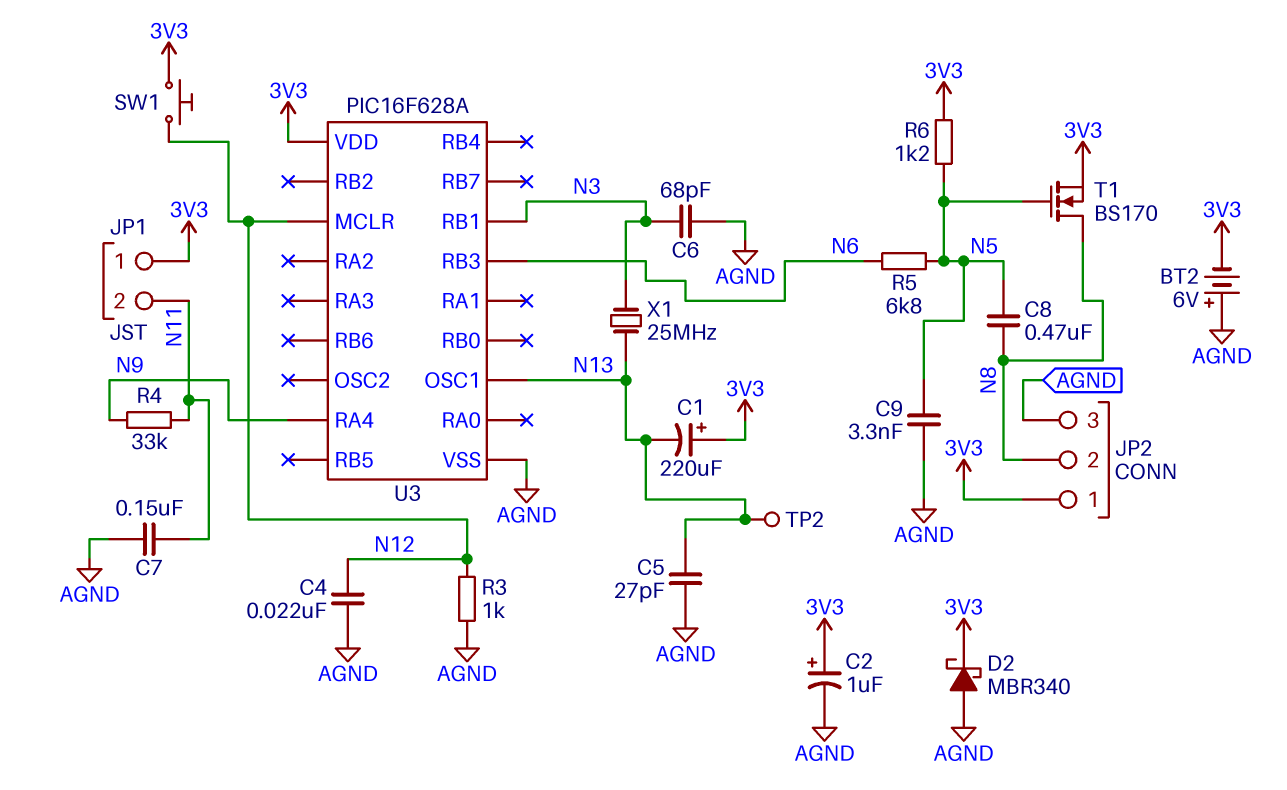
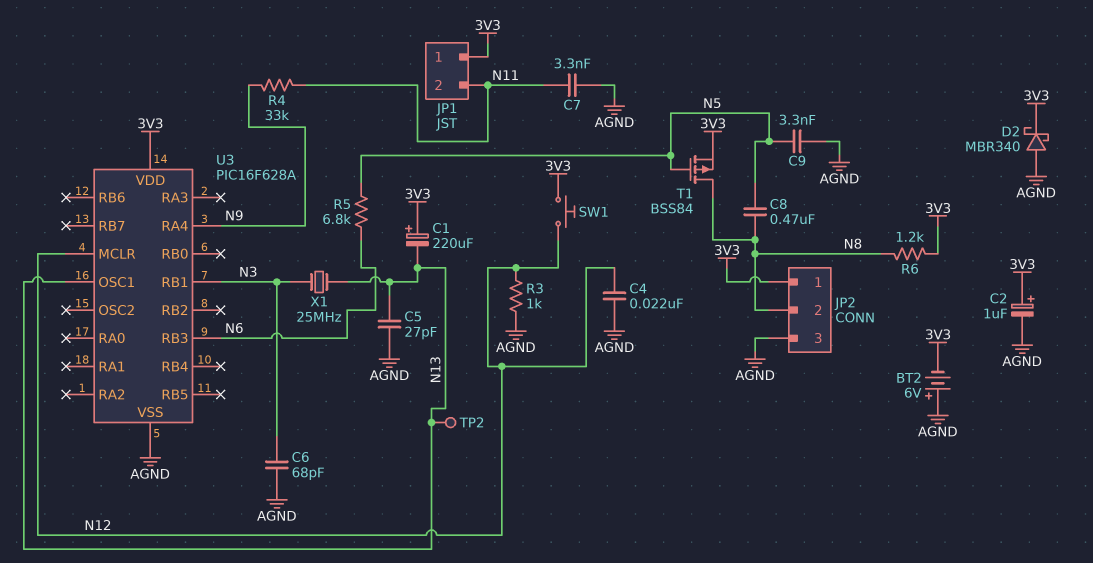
C7: 150nF (AGND, N11) -> 3.3nF (AGND, N11)
R6: 1.2k (3V3, N5) -> 1.2k (3V3, N8)
T1: NMOS BS170 (G N5, D N8, S 3V3) -> PMOS BSS84 (G N5, D N8, S 3V3)

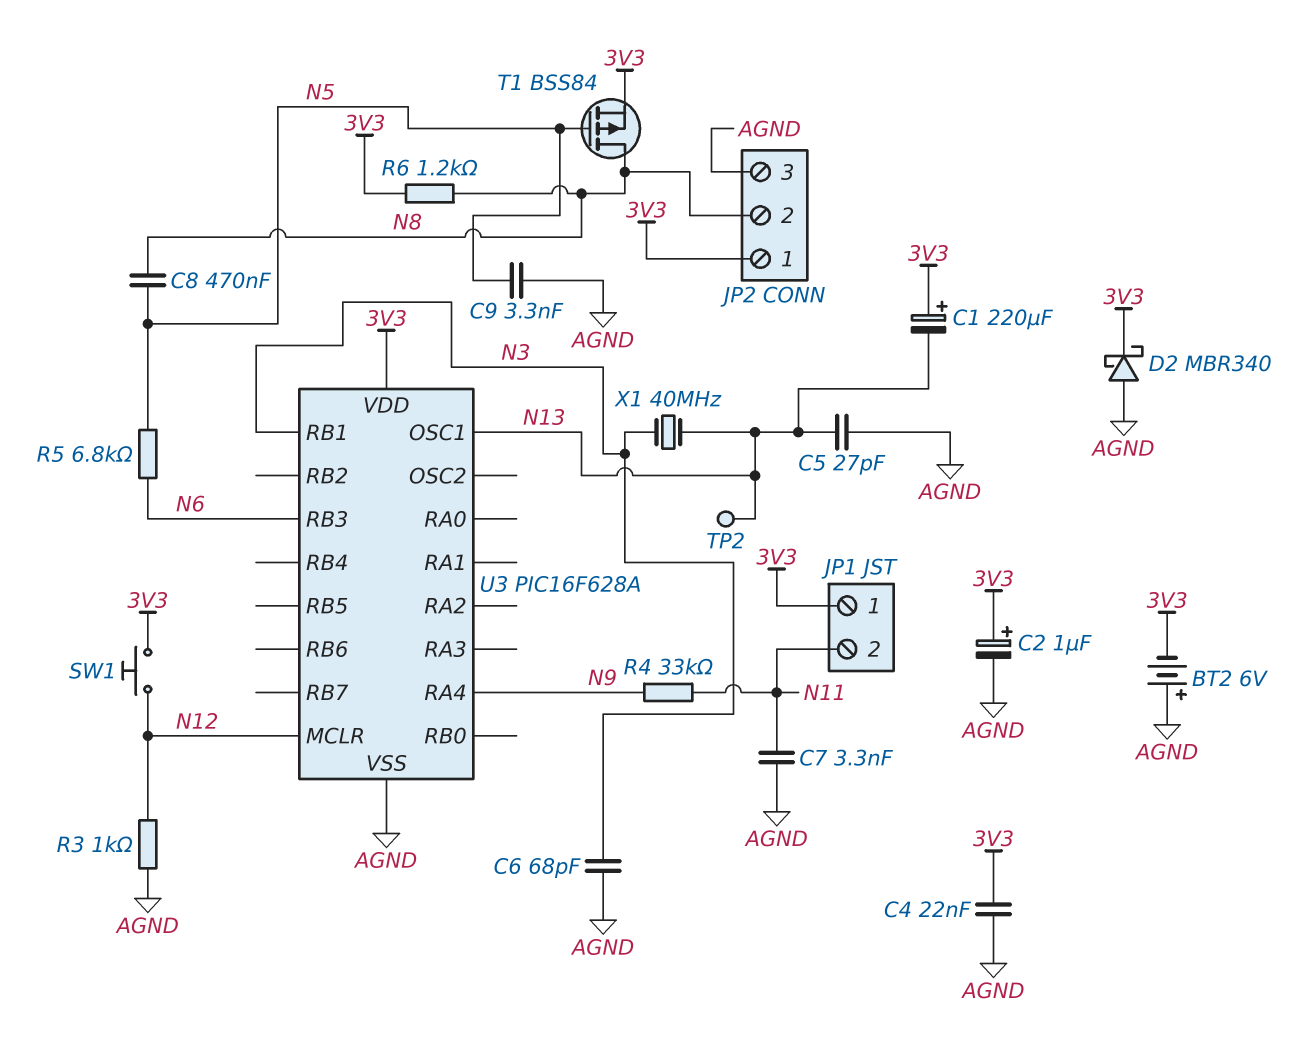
C4: 22nF (AGND, N12) -> 22nF (3V3, AGND)
X1: 25MHz (N3, N13) -> 40MHz (N3, N13)

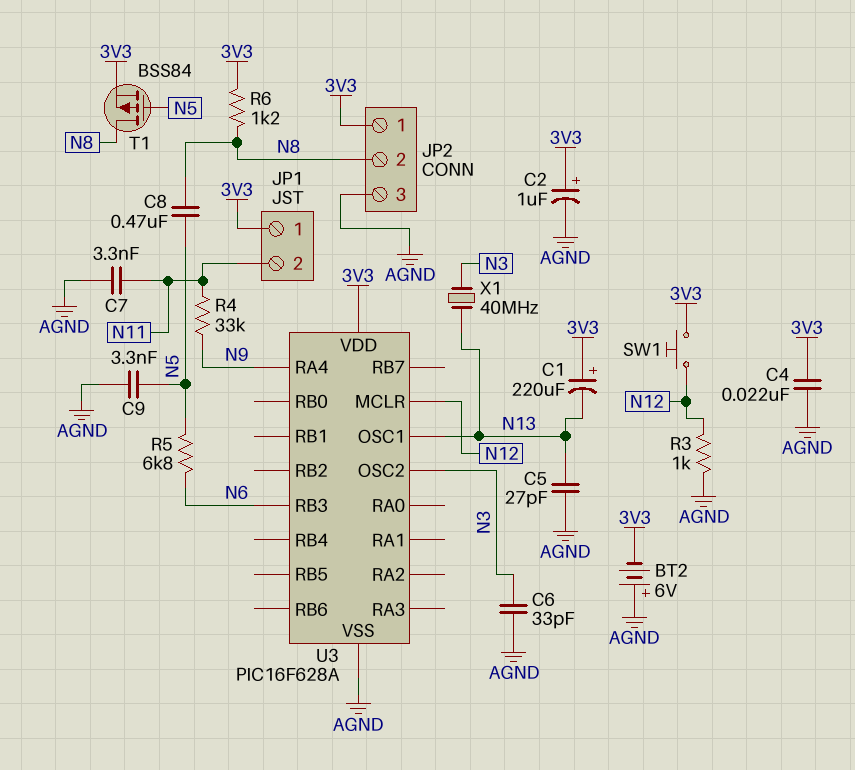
C6: 68pF (AGND, N3) -> 33pF (AGND, N3)
D2: schottky MBR340 (A AGND, K 3V3) -> none
TP2: test point (N13) -> none
U3 pin OSC2: none -> N3
U3 pin RB1: N3 -> none

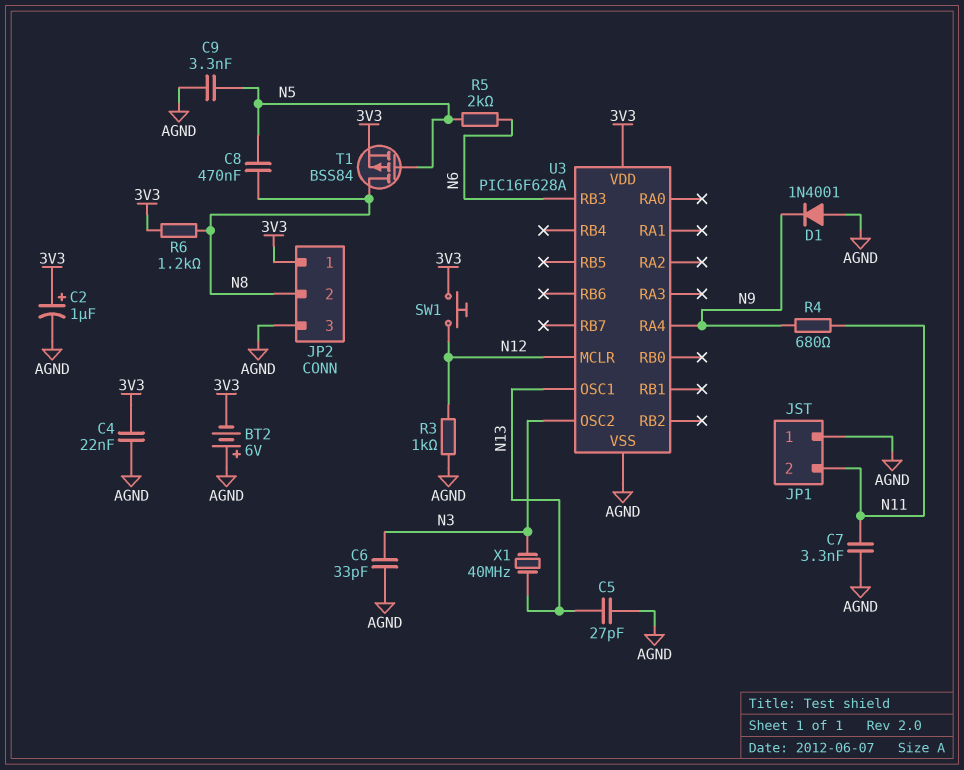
C1: 220uF (plus 3V3, minus N13) -> none
D1: none -> diode 1N4001 (A AGND, K N9)
JP1 pin 1: 3V3 -> AGND
R4: 33k (N9, N11) -> 680 (N9, N11)
R5: 6.8k (N5, N6) -> 2k (N5, N6)

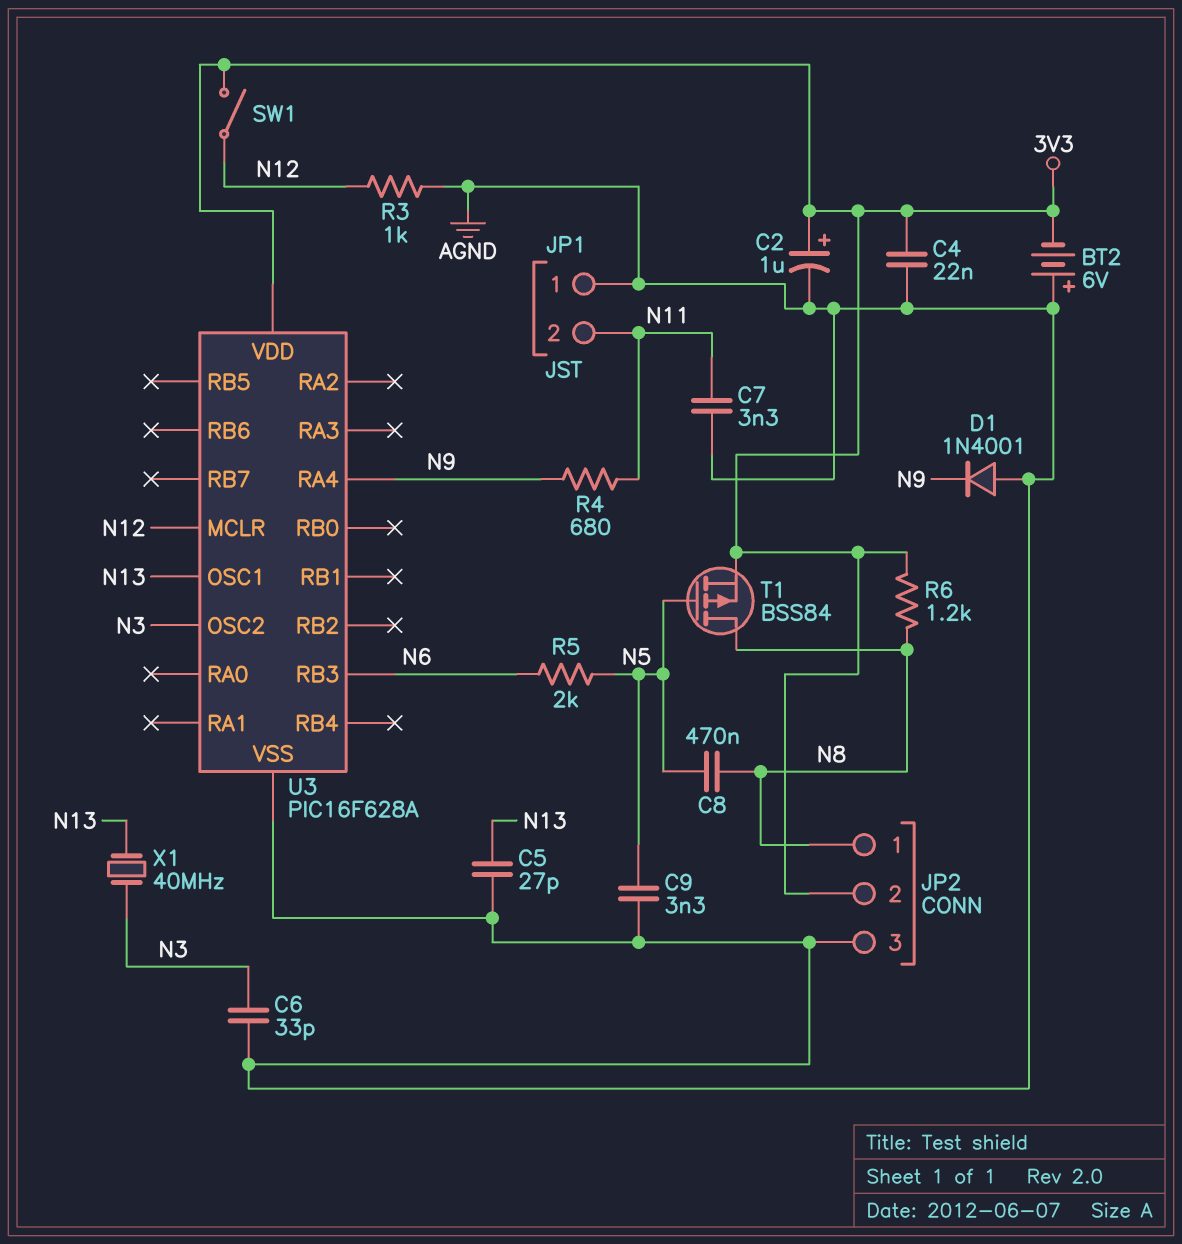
JP2 pin 1: 3V3 -> N8
JP2 pin 2: N8 -> 3V3
SW1: button (3V3, N12) -> switch (3V3, N12)

